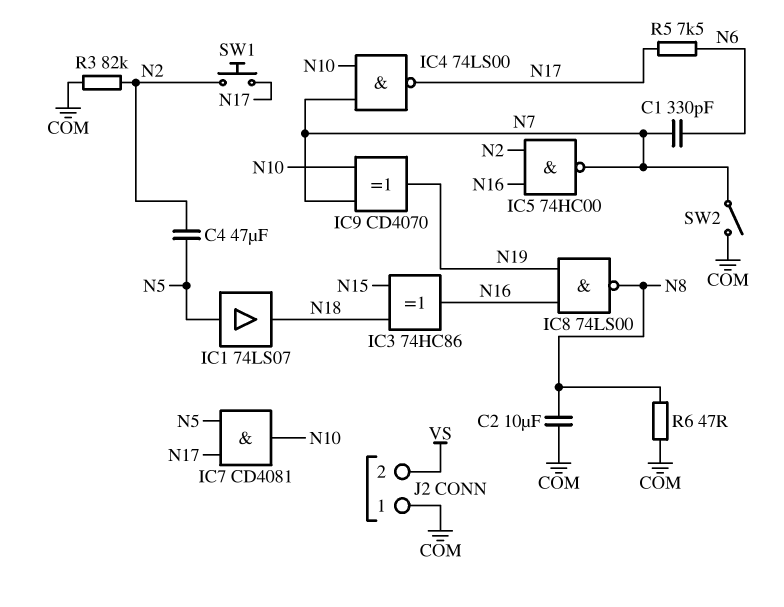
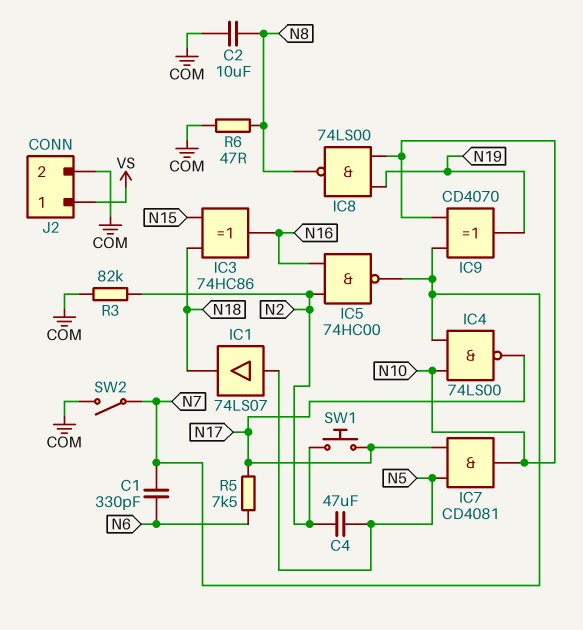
IC8: NAND 74LS00 (in N16, in N19, out N8) -> NAND 74LS00 (in N10, in N19, out N8)
J2 pin 1: COM -> VS
J2 pin 2: VS -> COM

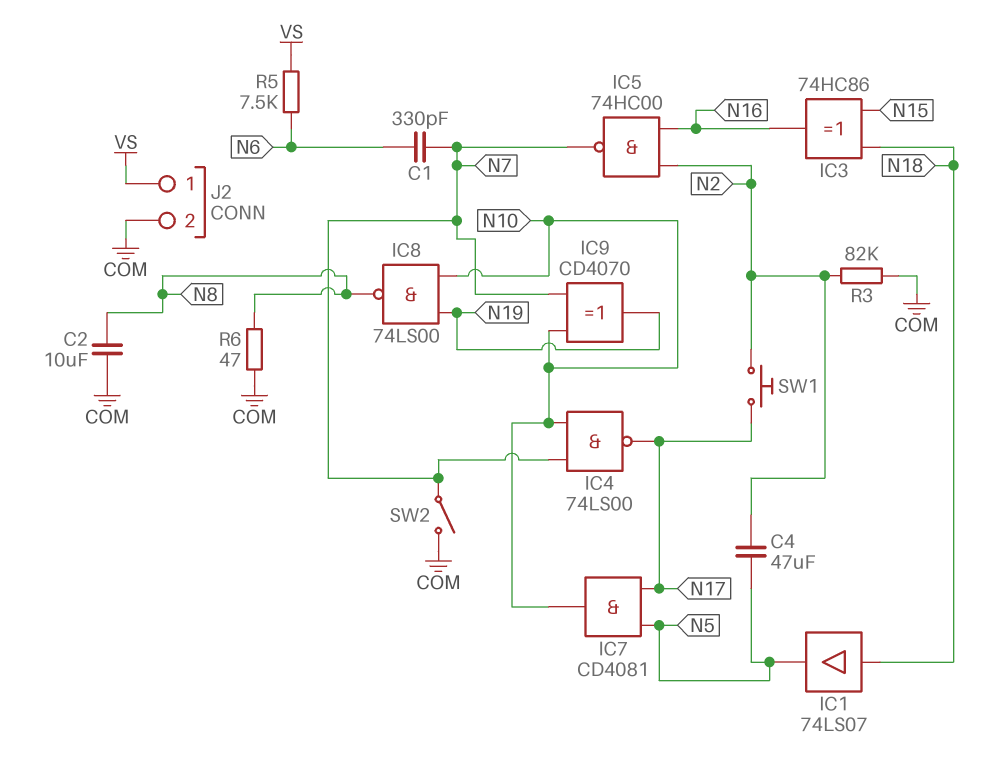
IC1: buffer 74LS07 (in N5, out N18) -> buffer 74LS07 (in N18, out N5)
R5: 7.5k (N6, N17) -> 7.5k (N6, VS)

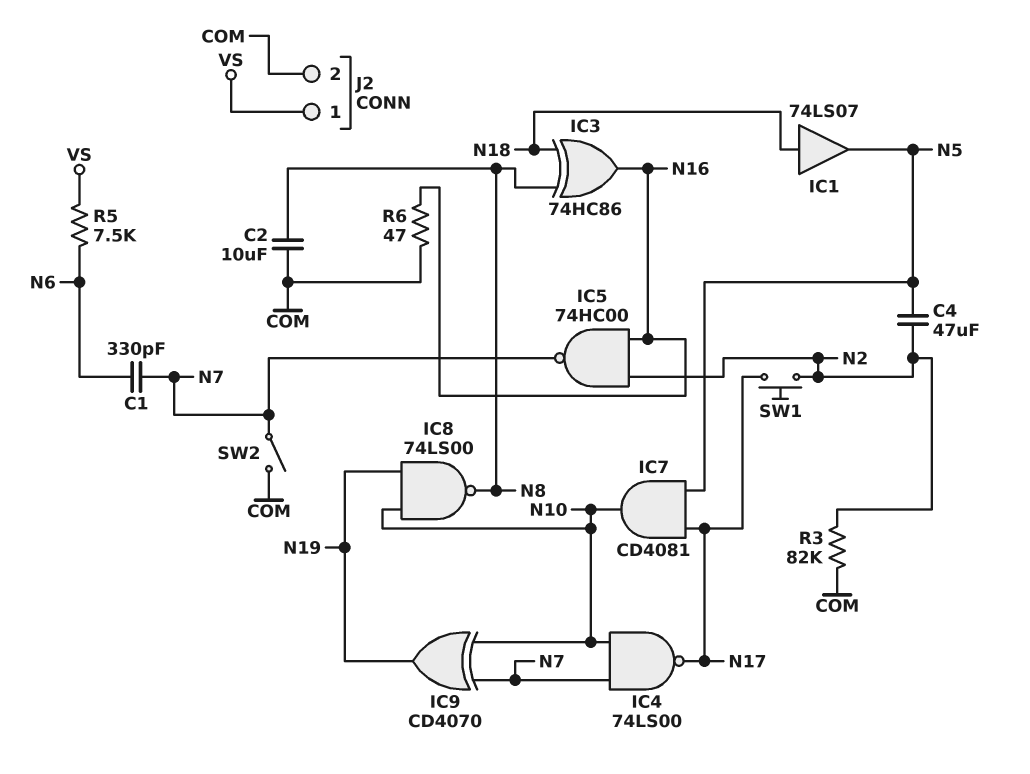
IC3: XOR 74HC86 (in N15, in N18, out N16) -> XOR 74HC86 (in N8, in N18, out N16)
R6: 47 (COM, N8) -> 47 (COM, N16)

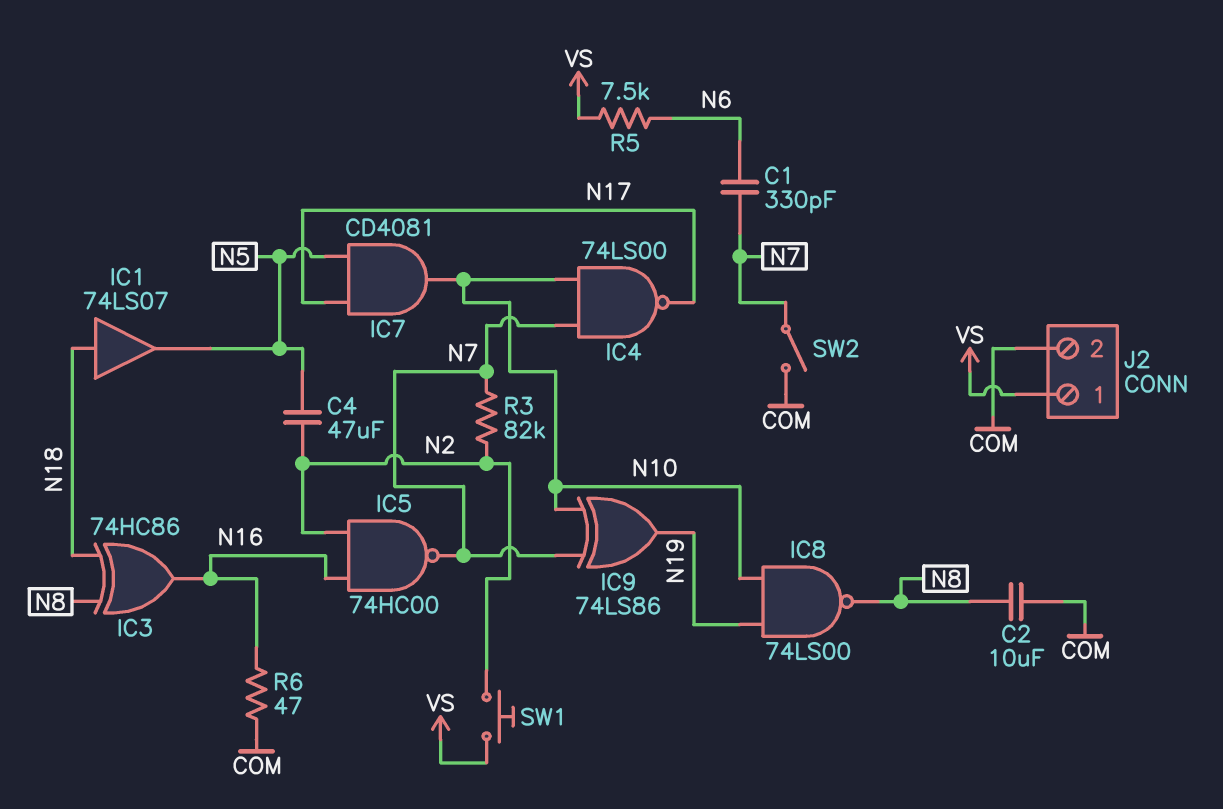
IC9: XOR CD4070 (in N7, in N10, out N19) -> XOR 74LS86 (in N7, in N10, out N19)
R3: 82k (COM, N2) -> 82k (N2, N7)
SW1: button (N2, N17) -> button (N2, VS)

